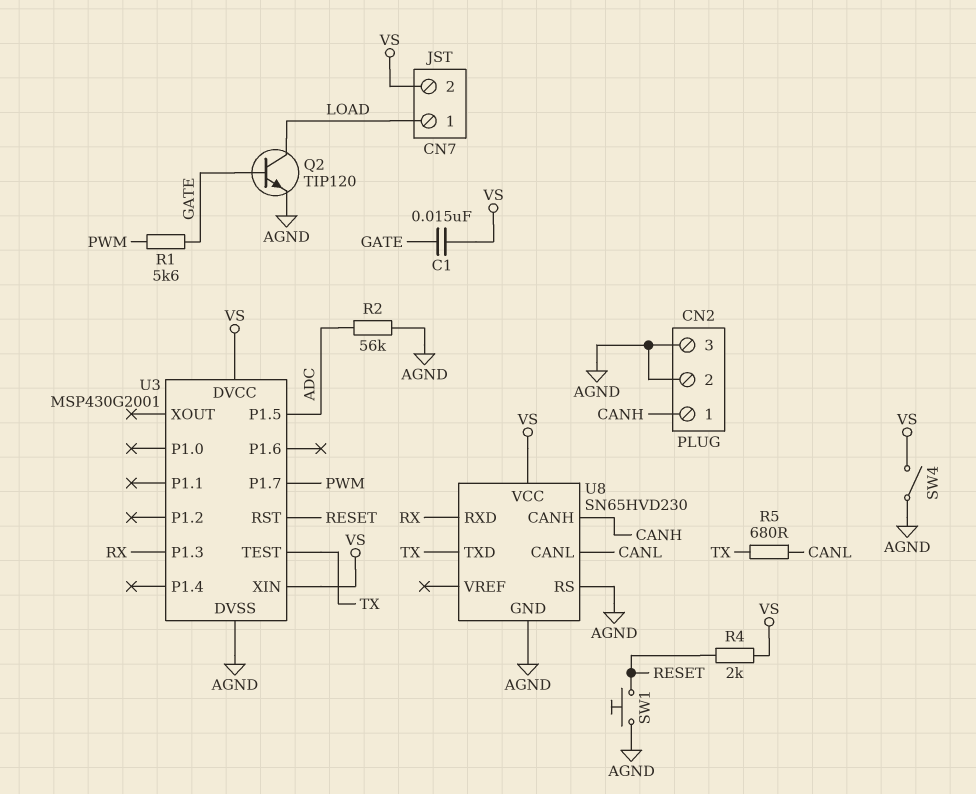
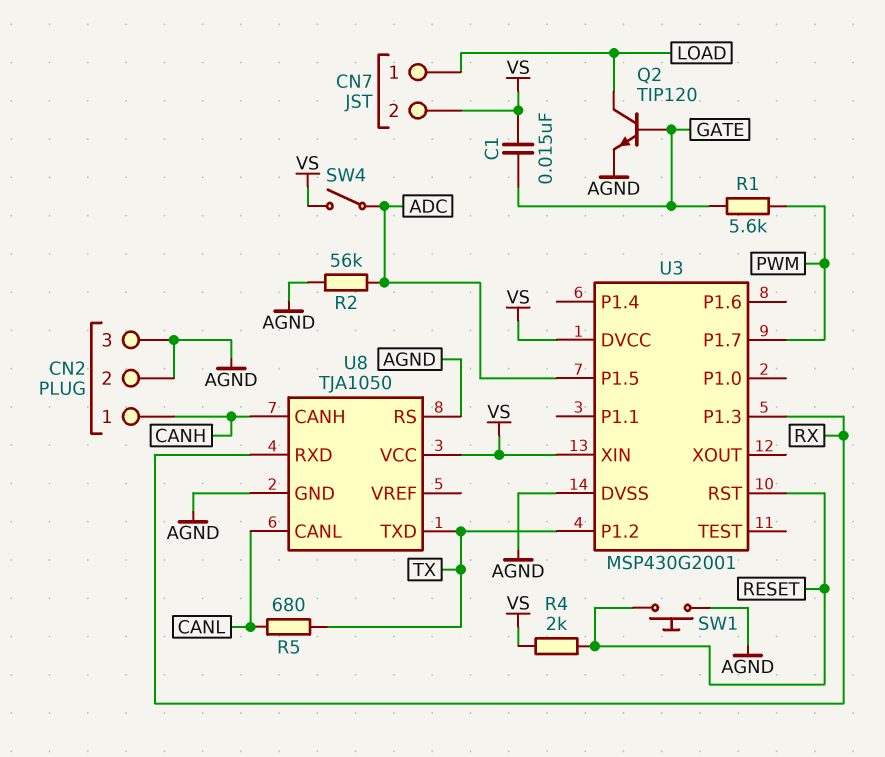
SW4: switch (AGND, VS) -> switch (ADC, VS)
U3 pin P1.2: none -> TX
U3 pin TEST: TX -> none
U8: SN65HVD230 -> TJA1050

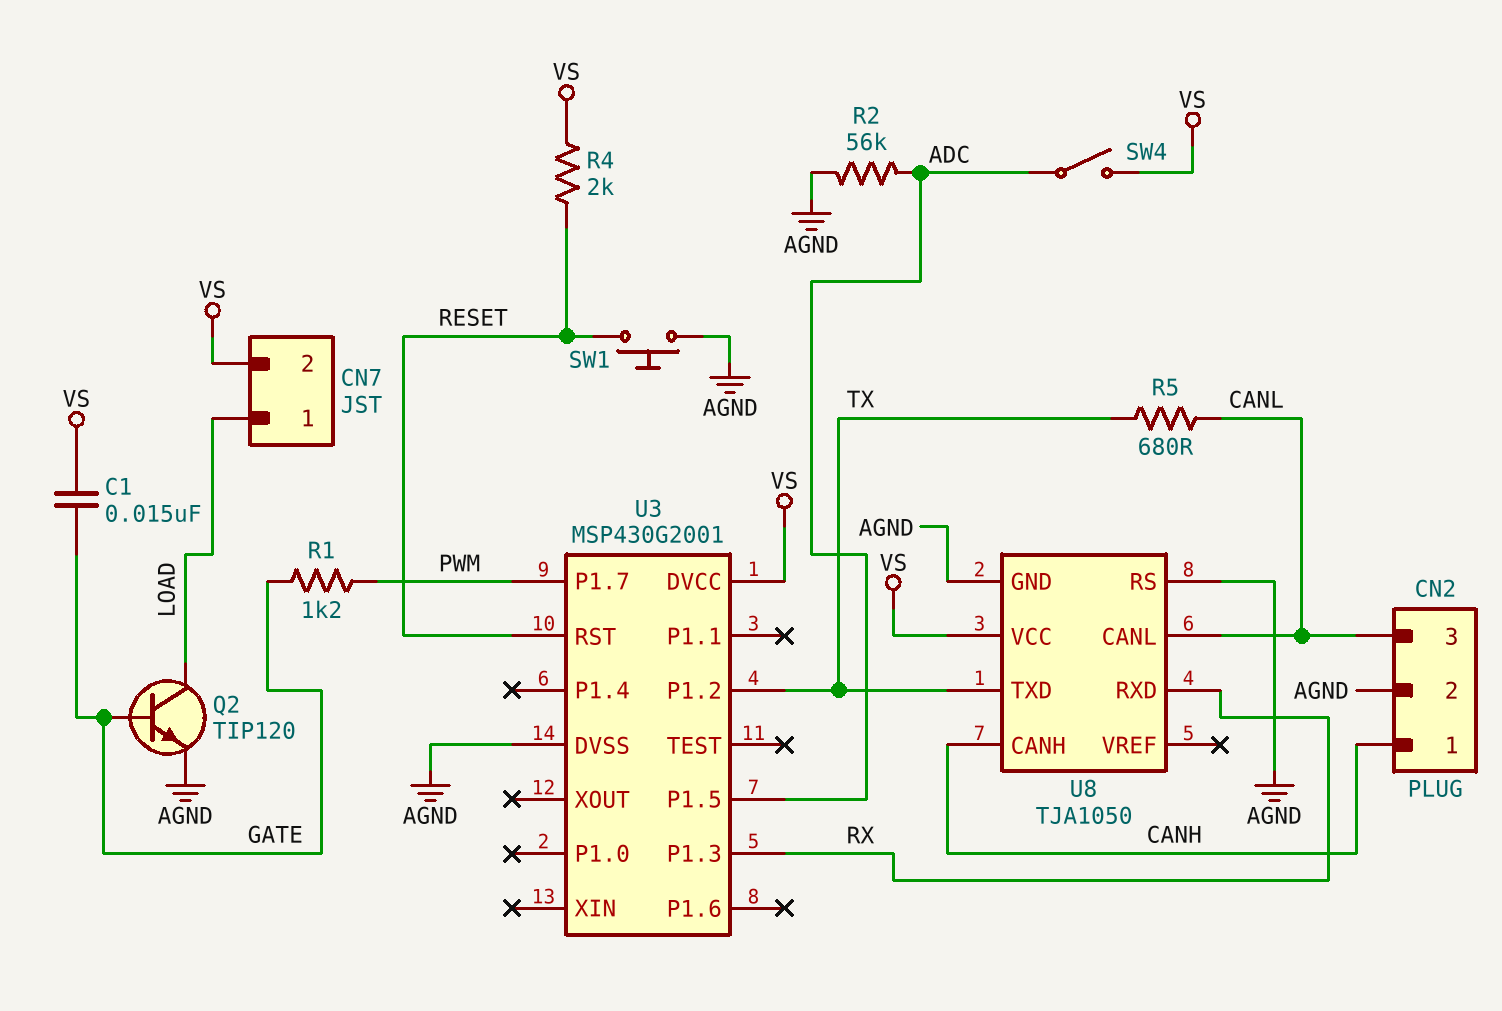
CN2 pin 3: AGND -> CANL
R1: 5.6k (GATE, PWM) -> 1.2k (GATE, PWM)
U3 pin XIN: VS -> none

